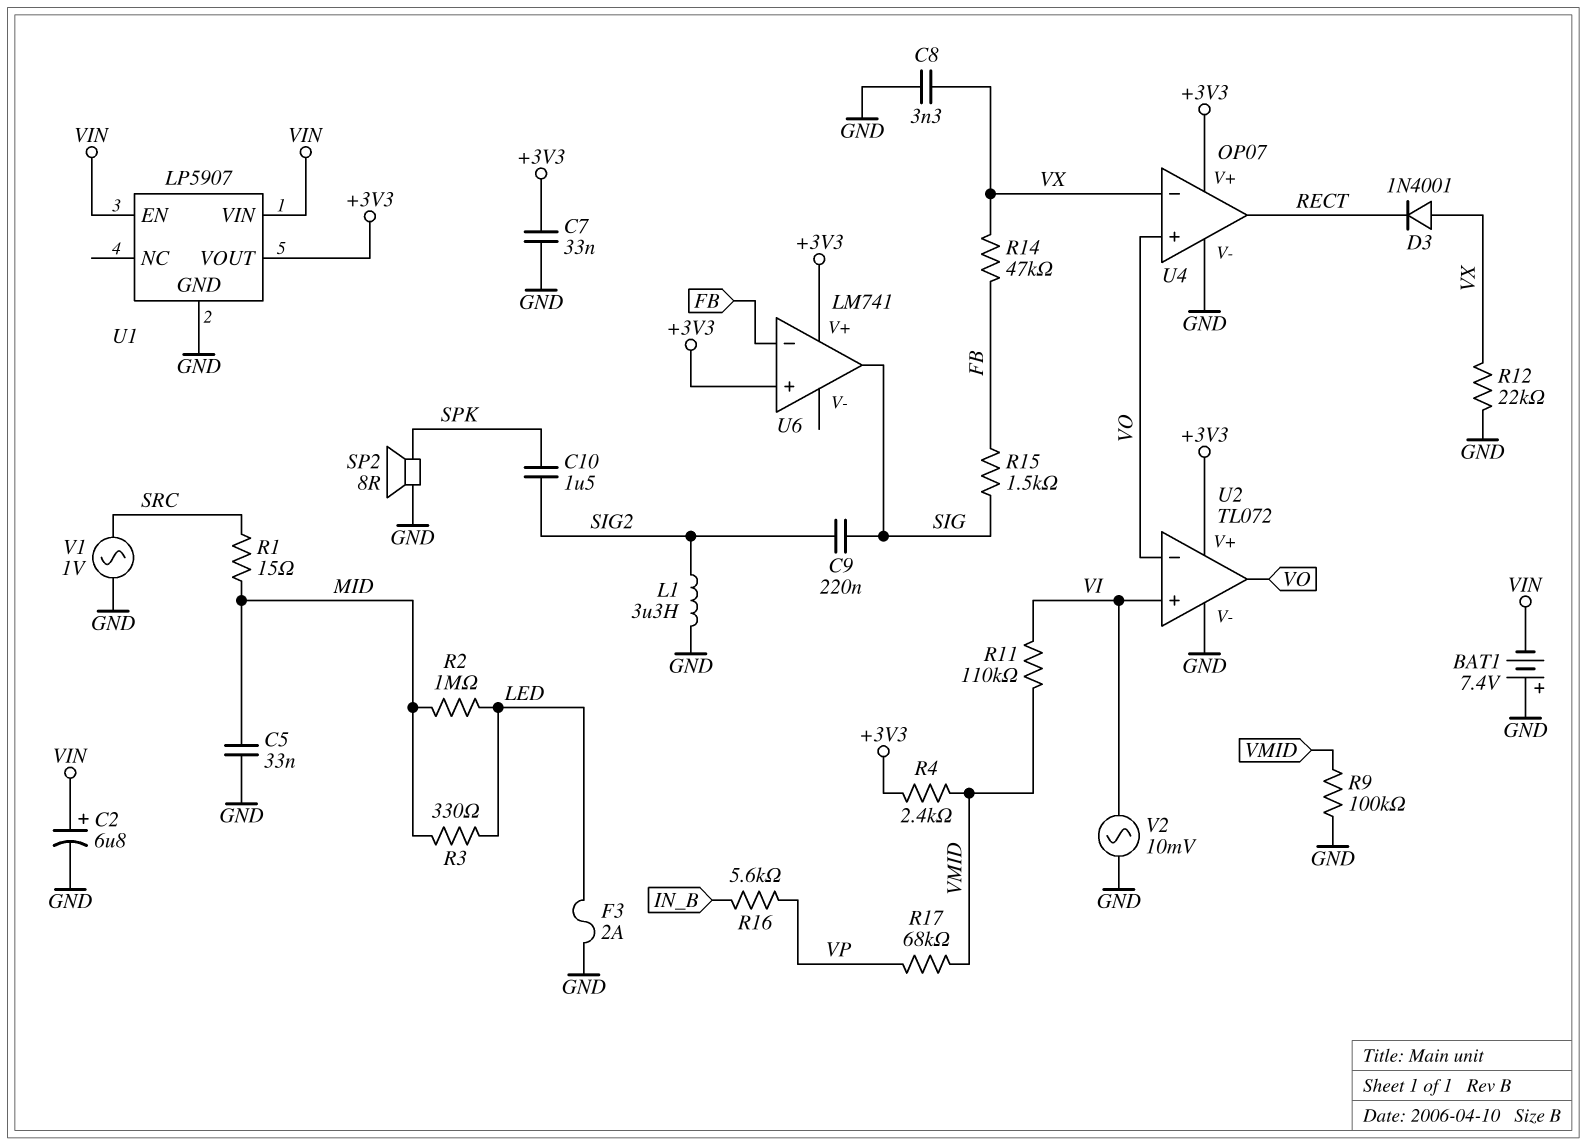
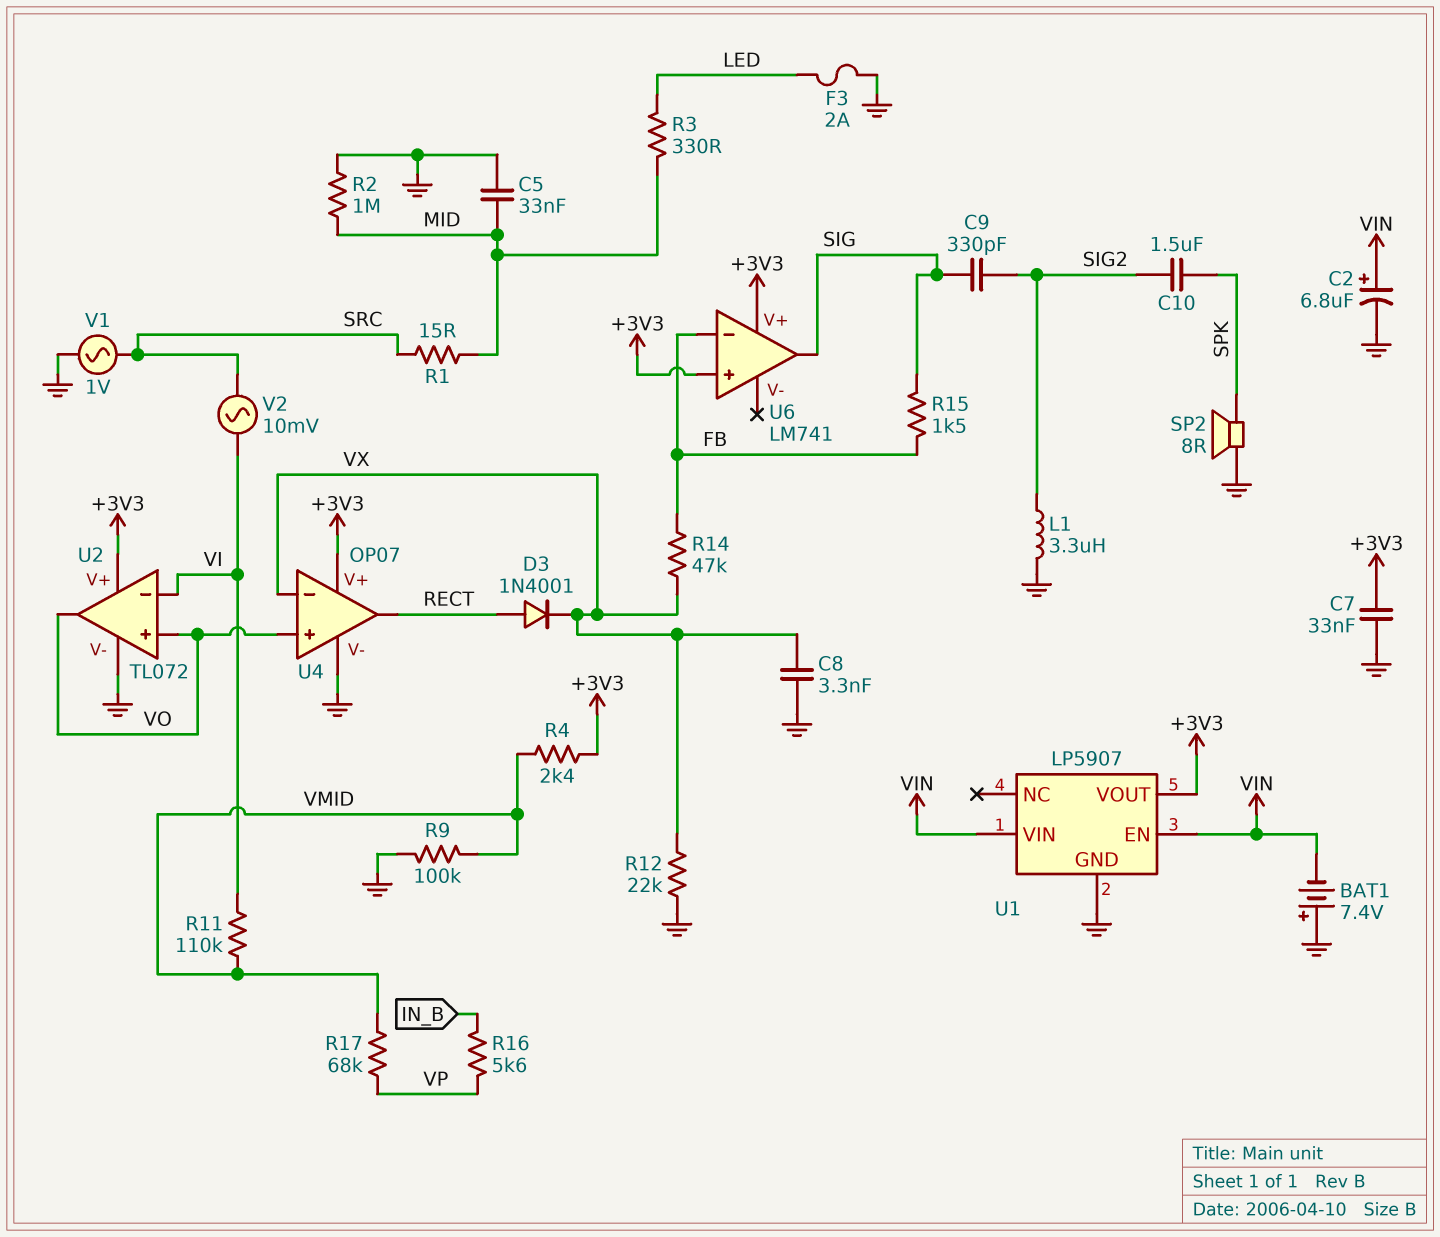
C9: 220nF (SIG, SIG2) -> 330pF (SIG, SIG2)
D3: diode 1N4001 (A VX, K RECT) -> diode 1N4001 (A RECT, K VX)
R2: 1M (LED, MID) -> 1M (GND, MID)
U2 pin in+: VI -> VO
U2 pin in-: VO -> VI
V2: AC 10mV (GND, VI) -> AC 10mV (SRC, VI)

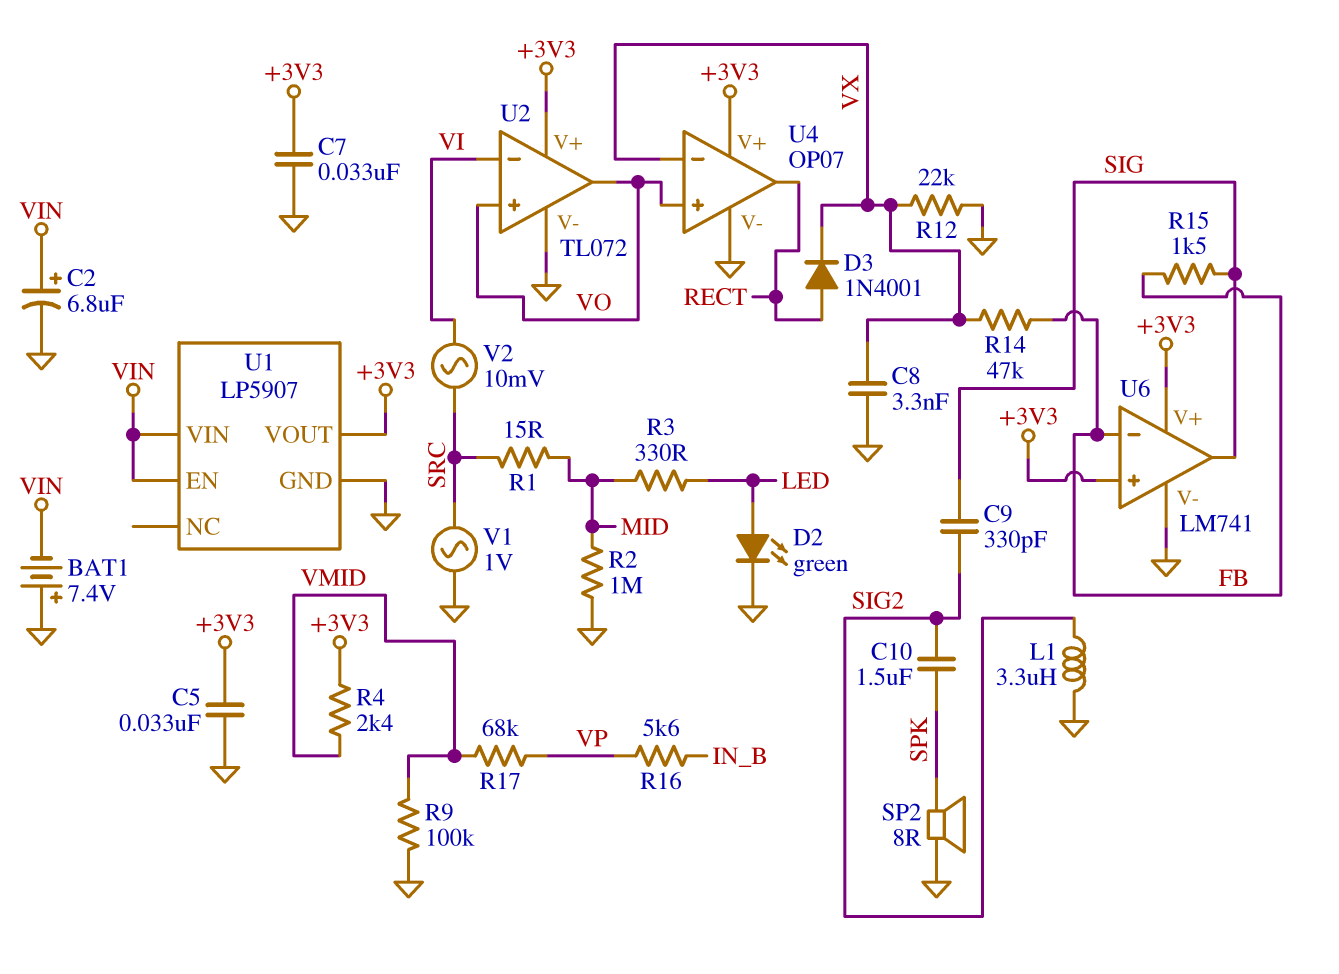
C5: 33nF (GND, MID) -> 33nF (+3V3, GND)
D2: none -> LED green (A LED, K GND)
F3: 2A (GND, LED) -> none
R11: 110k (VI, VMID) -> none
U6 pin V-: none -> GND

